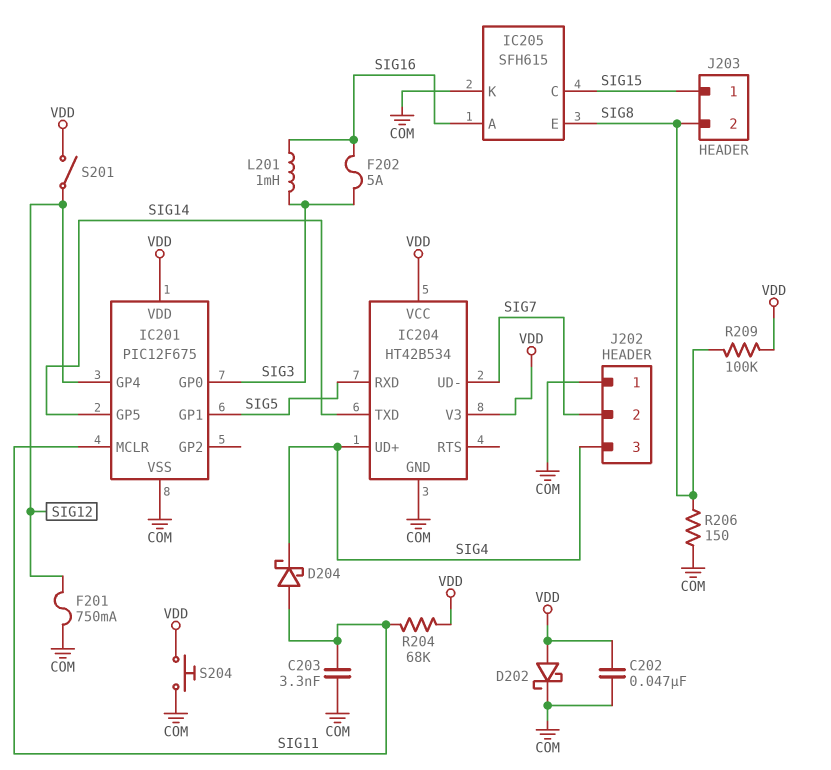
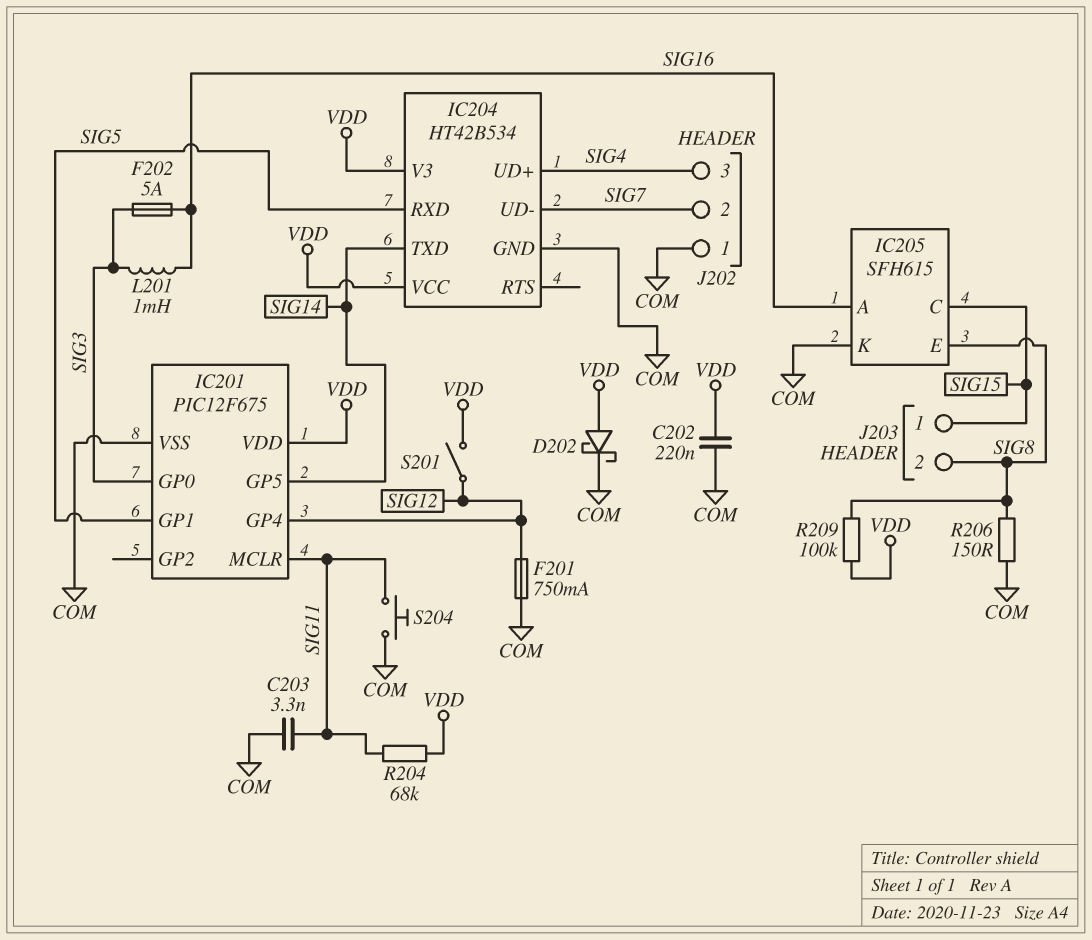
C202: 47nF (COM, VDD) -> 220nF (COM, VDD)
D204: schottky (A SIG11, K SIG4) -> none
S204: button (COM, VDD) -> button (COM, SIG11)

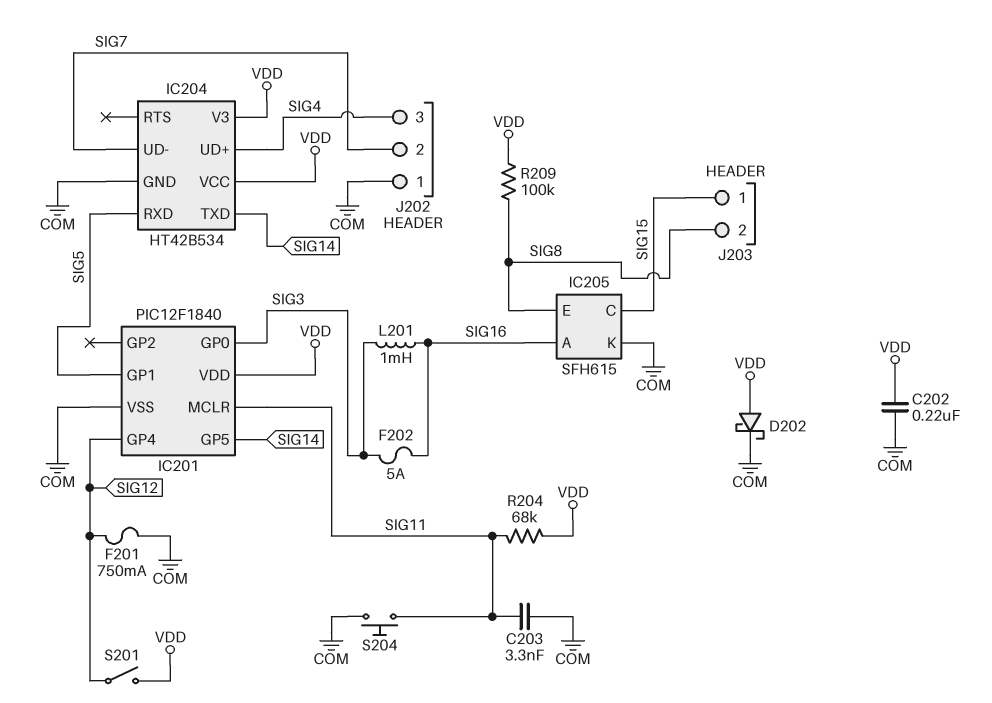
IC201: PIC12F675 -> PIC12F1840
R206: 150 (COM, SIG8) -> none

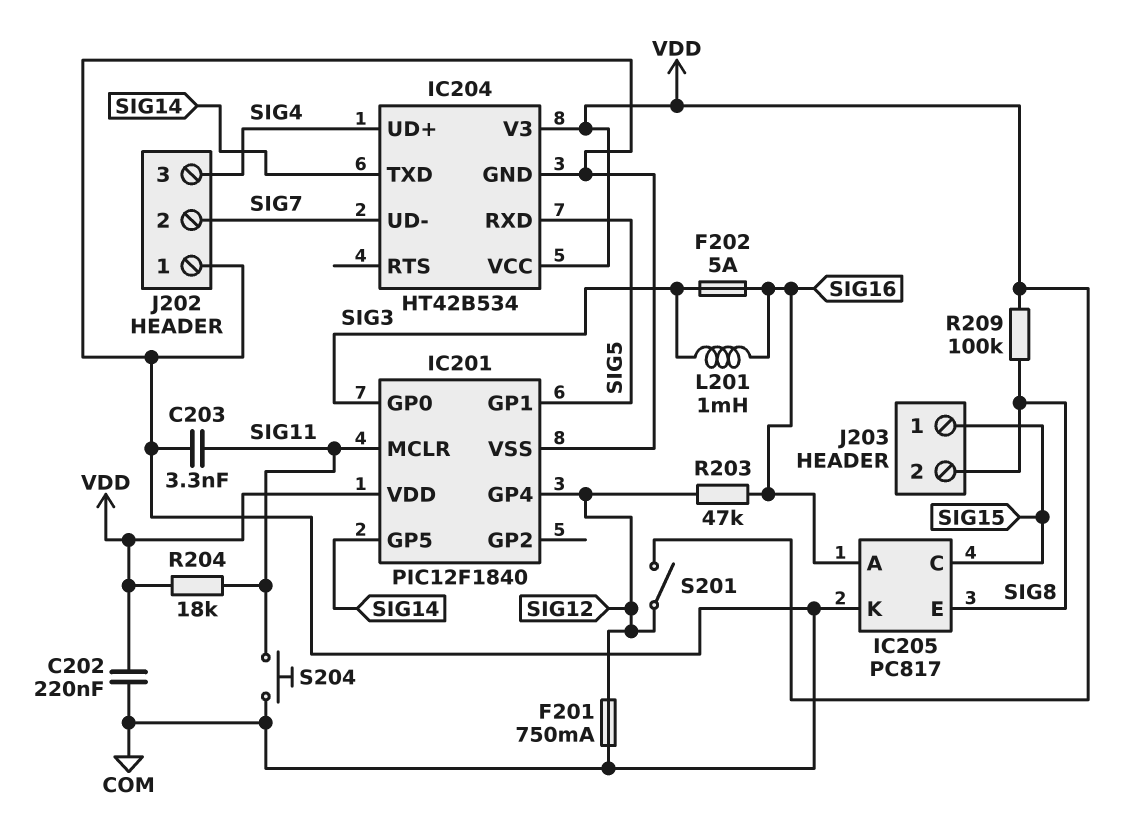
D202: schottky (A VDD, K COM) -> none
IC205: SFH615 -> PC817
R203: none -> 47k (SIG12, SIG16)
R204: 68k (SIG11, VDD) -> 18k (SIG11, VDD)

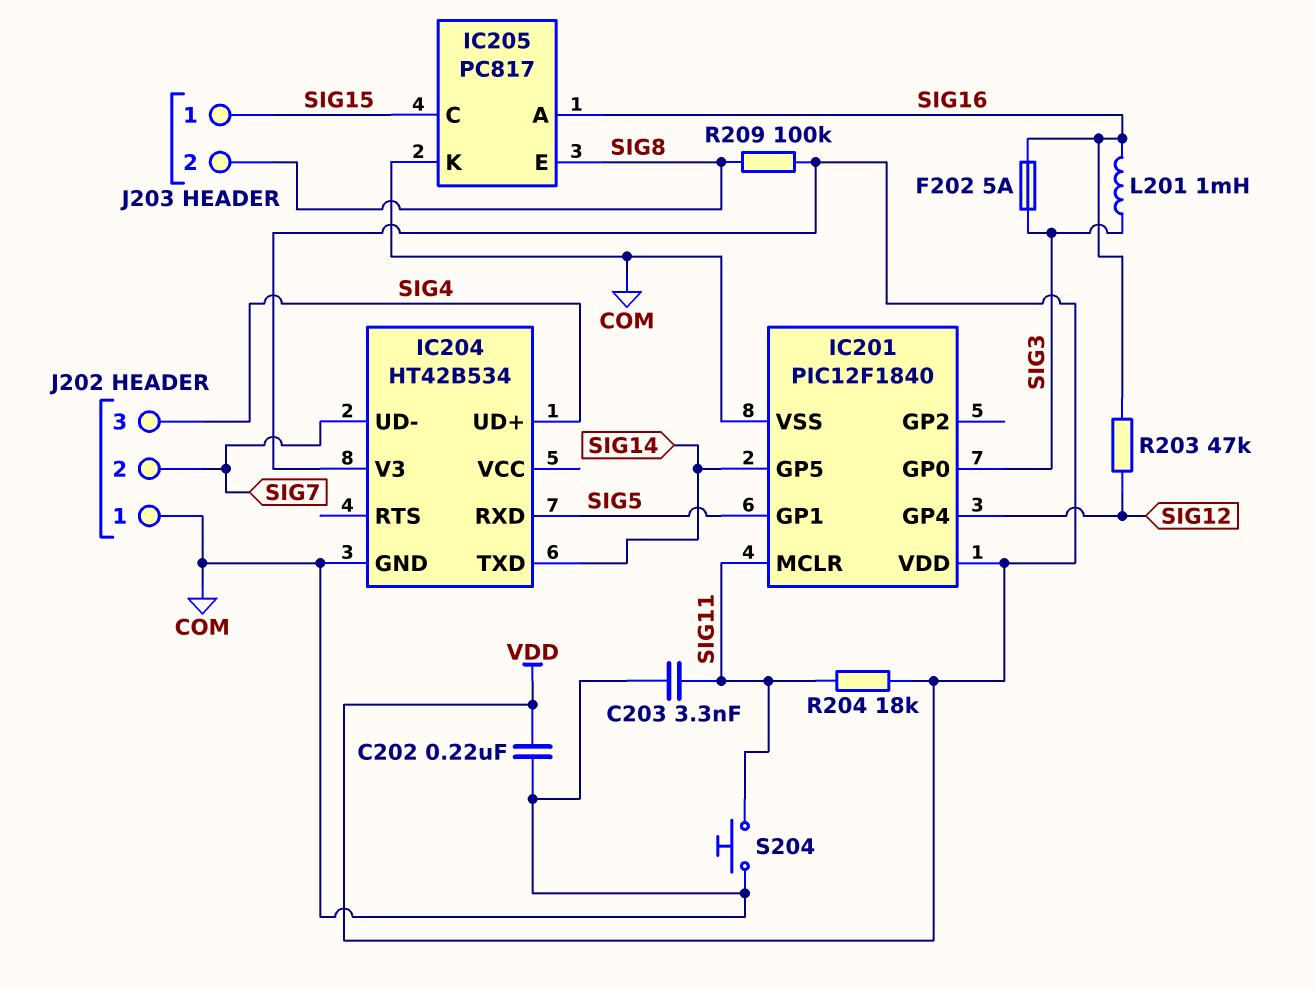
F201: 750mA (COM, SIG12) -> none
IC204 pin VCC: VDD -> none
S201: switch (SIG12, VDD) -> none

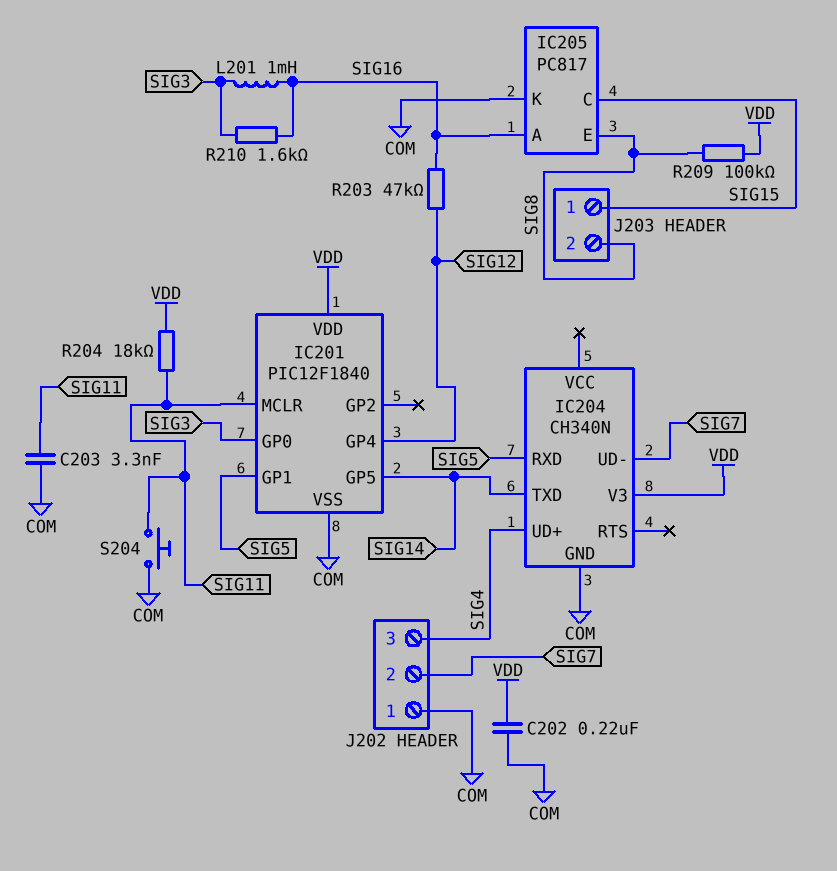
F202: 5A (SIG3, SIG16) -> none
IC204: HT42B534 -> CH340N
R210: none -> 1.6k (SIG3, SIG16)

